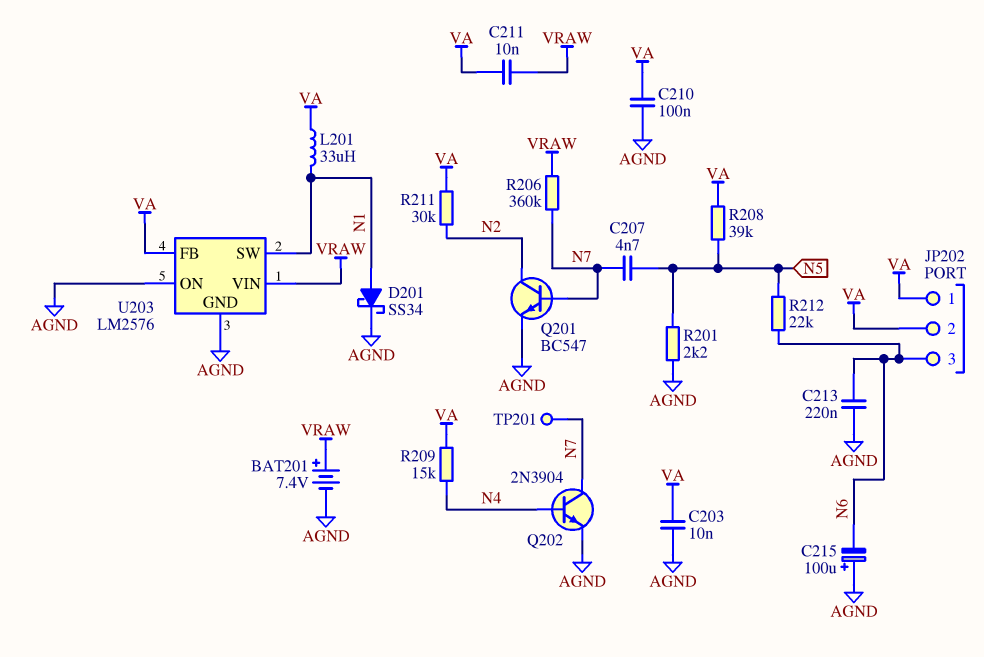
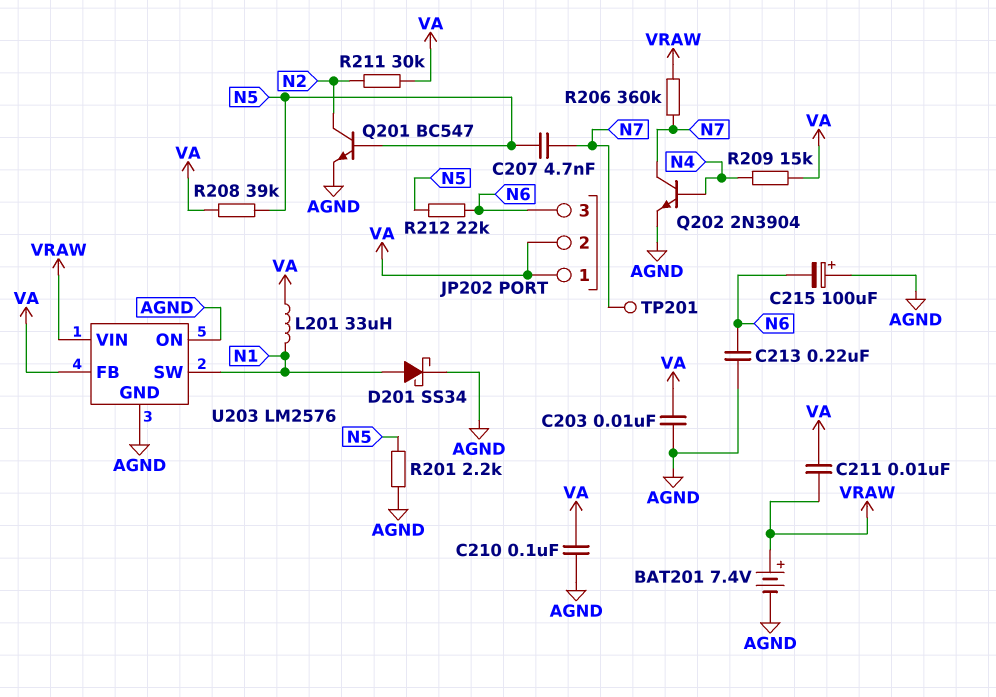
Q201: NPN BC547 (B N7, C N2, E AGND) -> NPN BC547 (B N5, C N2, E AGND)

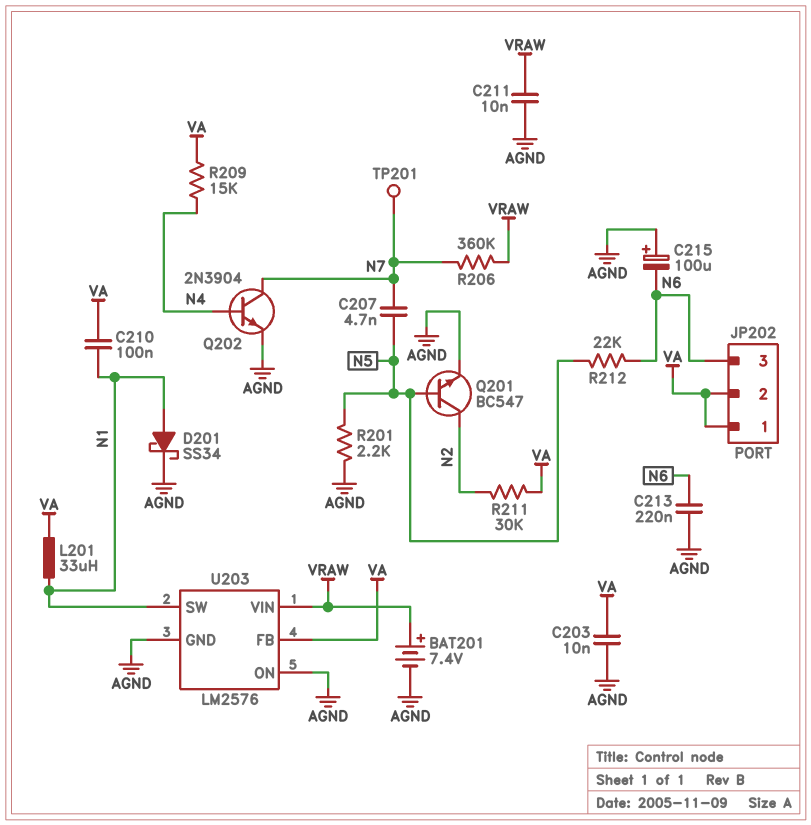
C210: 100nF (AGND, VA) -> 100nF (N1, VA)
C211: 10nF (VA, VRAW) -> 10nF (AGND, VRAW)
R208: 39k (N5, VA) -> none

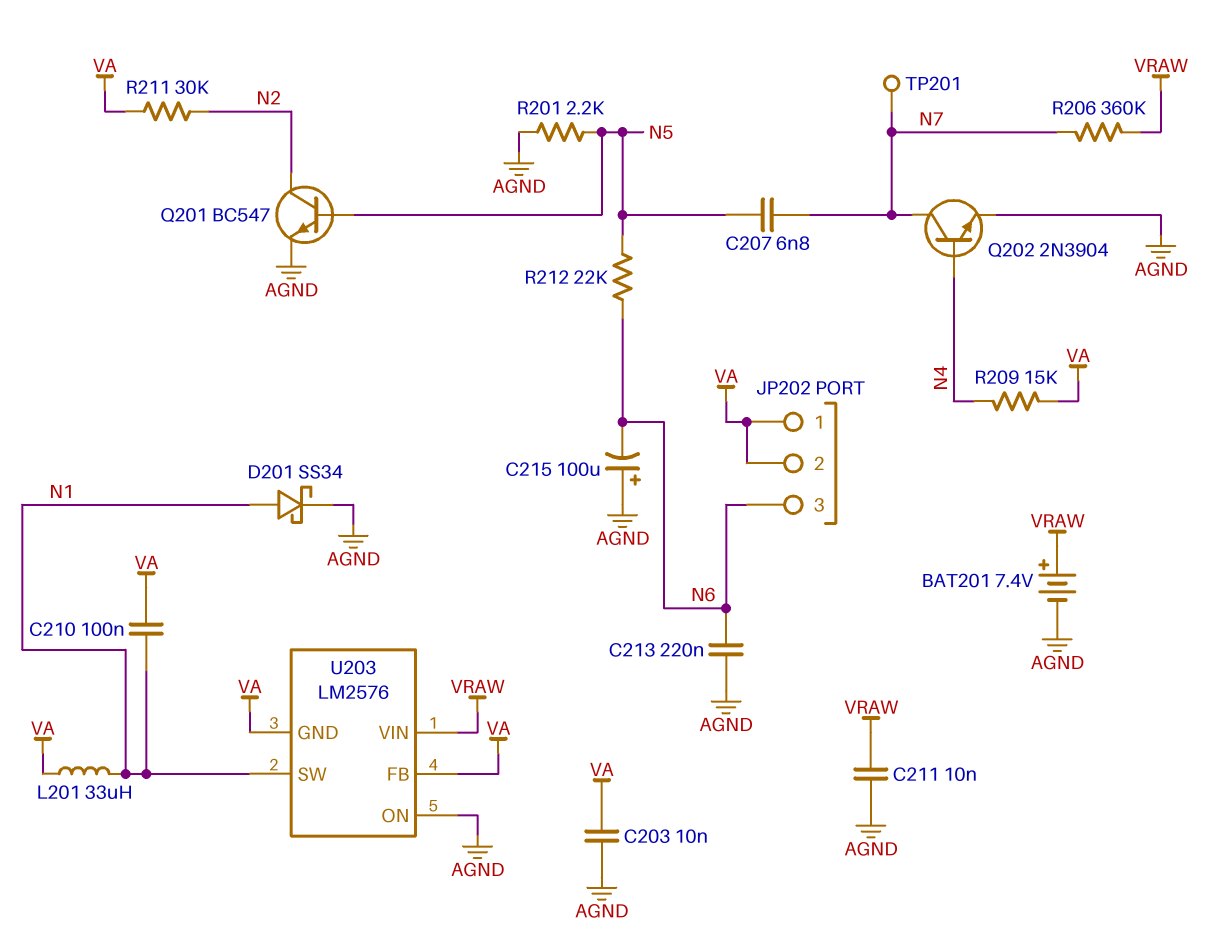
C207: 4.7nF (N5, N7) -> 6.8nF (N5, N7)
U203 pin GND: AGND -> VA

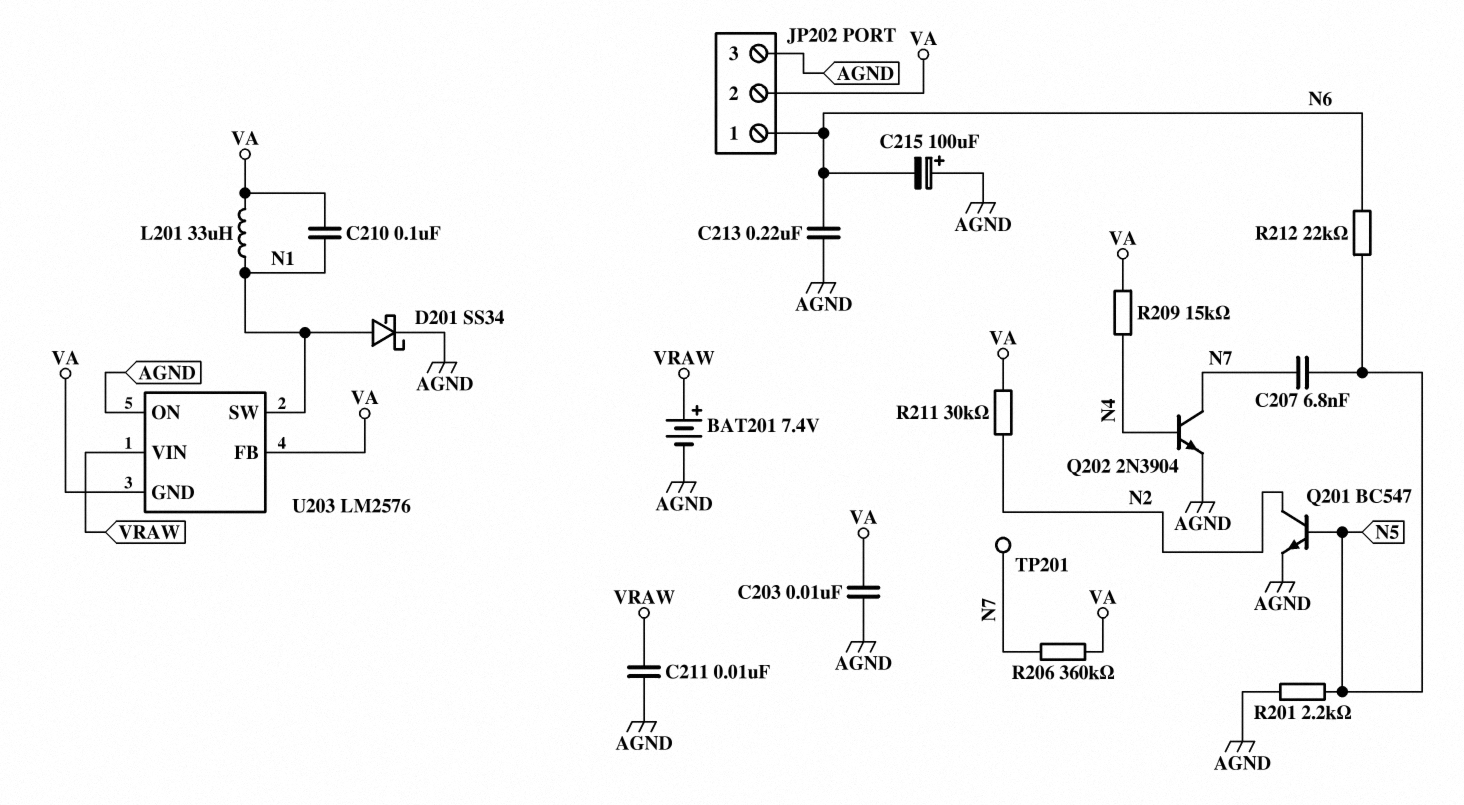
JP202 pin 1: VA -> N6
JP202 pin 3: N6 -> AGND
R206: 360k (N7, VRAW) -> 360k (N7, VA)

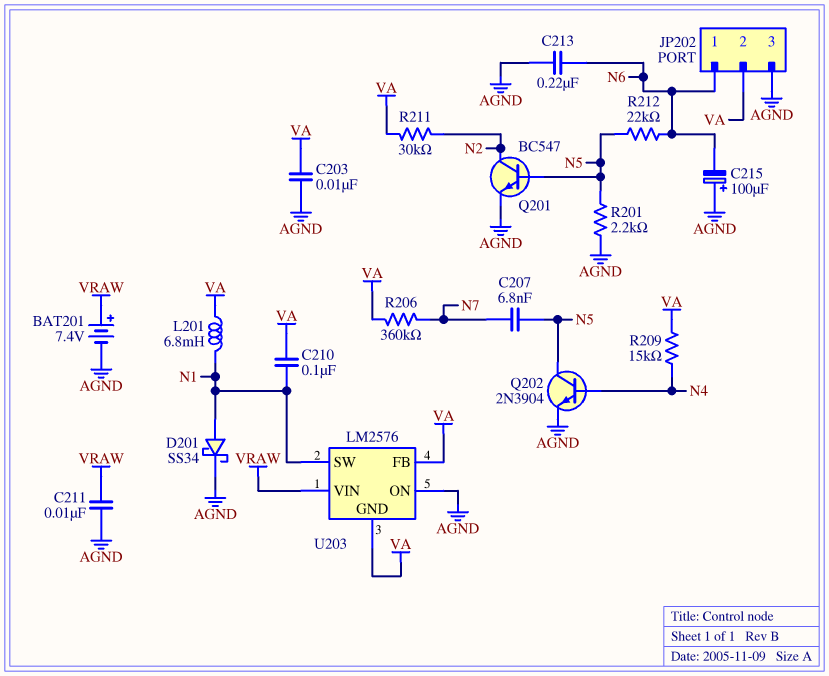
L201: 33uH (N1, VA) -> 6.8mH (N1, VA)
Q202: NPN 2N3904 (B N4, C N7, E AGND) -> NPN 2N3904 (B N4, C N5, E AGND)
TP201: test point (N7) -> none

